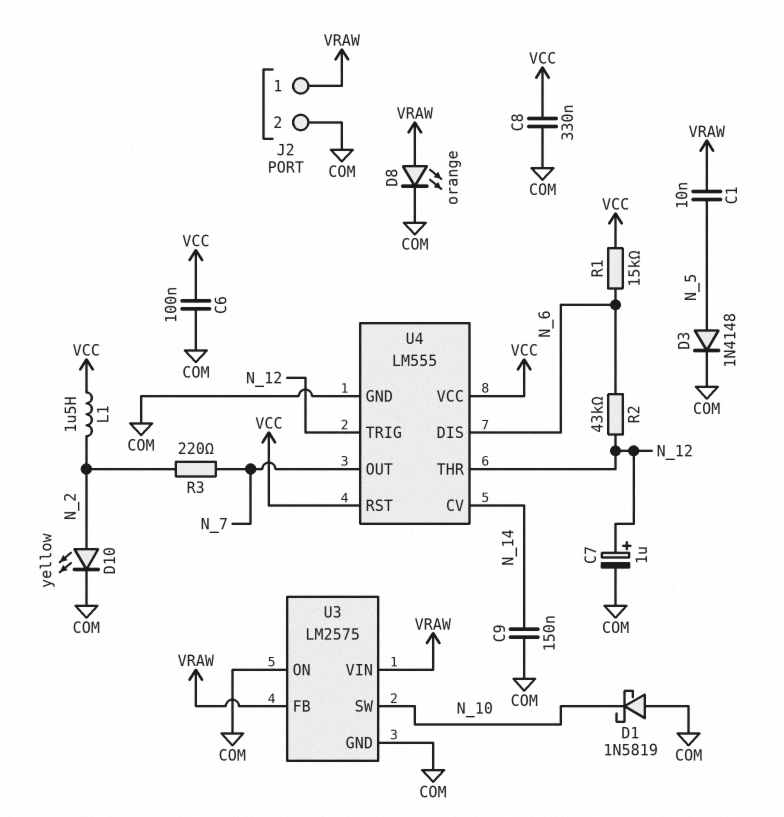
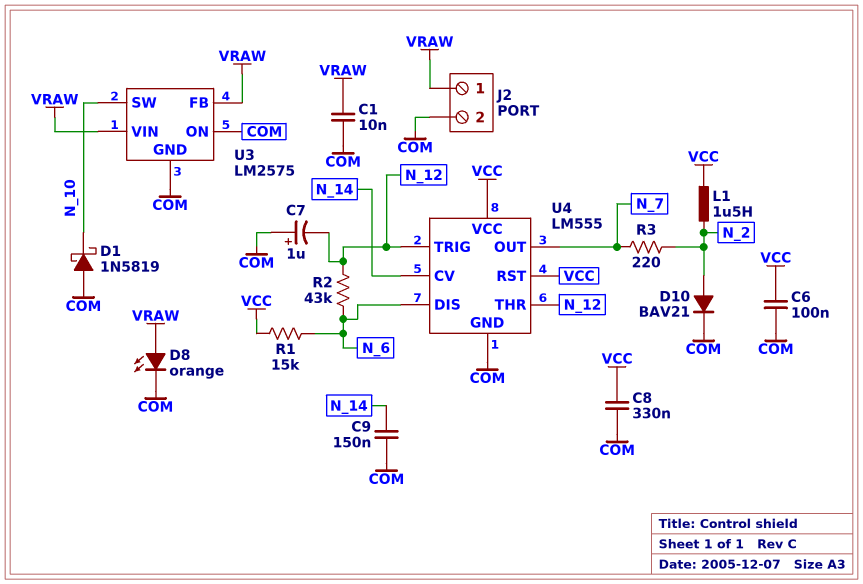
C1: 10nF (N_5, VRAW) -> 10nF (COM, VRAW)
C7: 1uF (plus N_12, minus COM) -> 1uF (plus COM, minus N_12)
D3: diode 1N4148 (A N_5, K COM) -> none
D10: LED yellow (A N_2, K COM) -> diode BAV21 (A N_2, K COM)

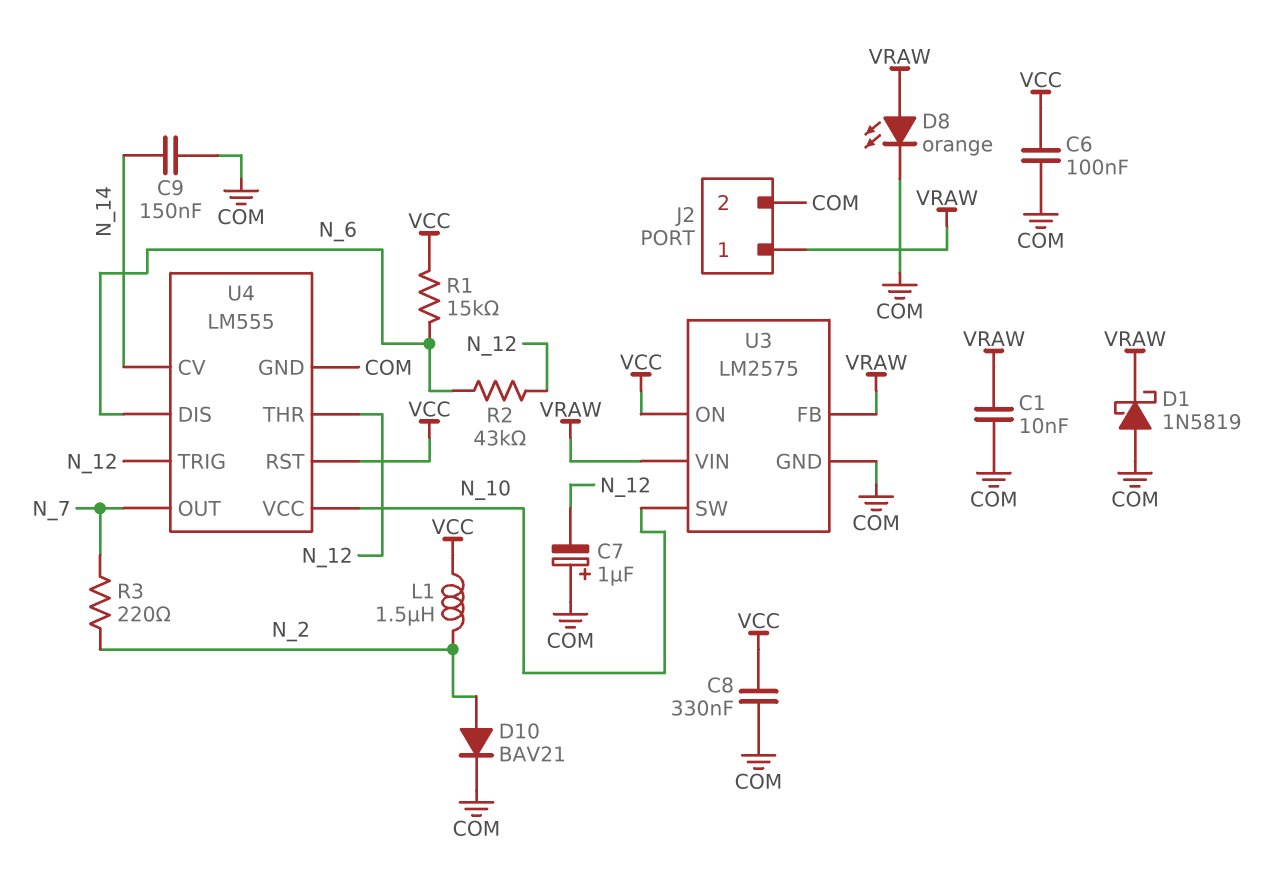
D1: schottky 1N5819 (A COM, K N_10) -> schottky 1N5819 (A COM, K VRAW)
U3 pin ON: COM -> VCC
U4 pin VCC: VCC -> N_10

